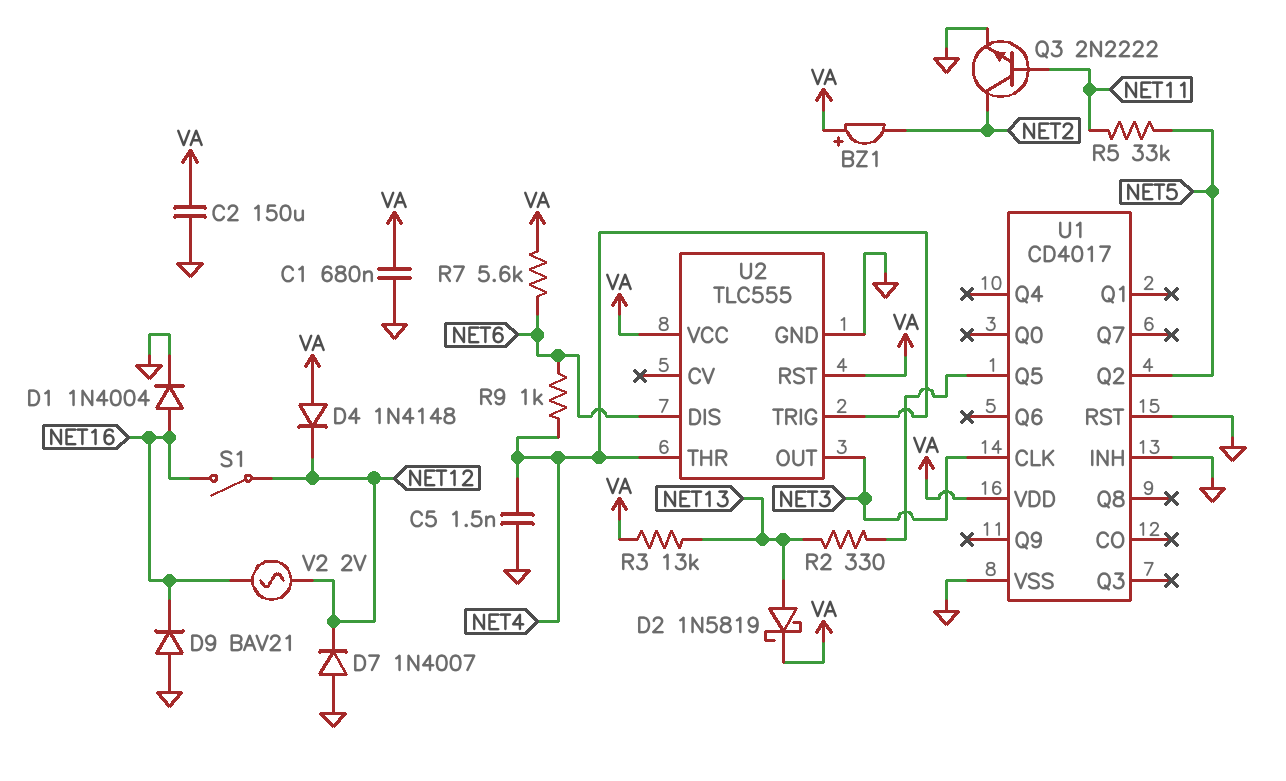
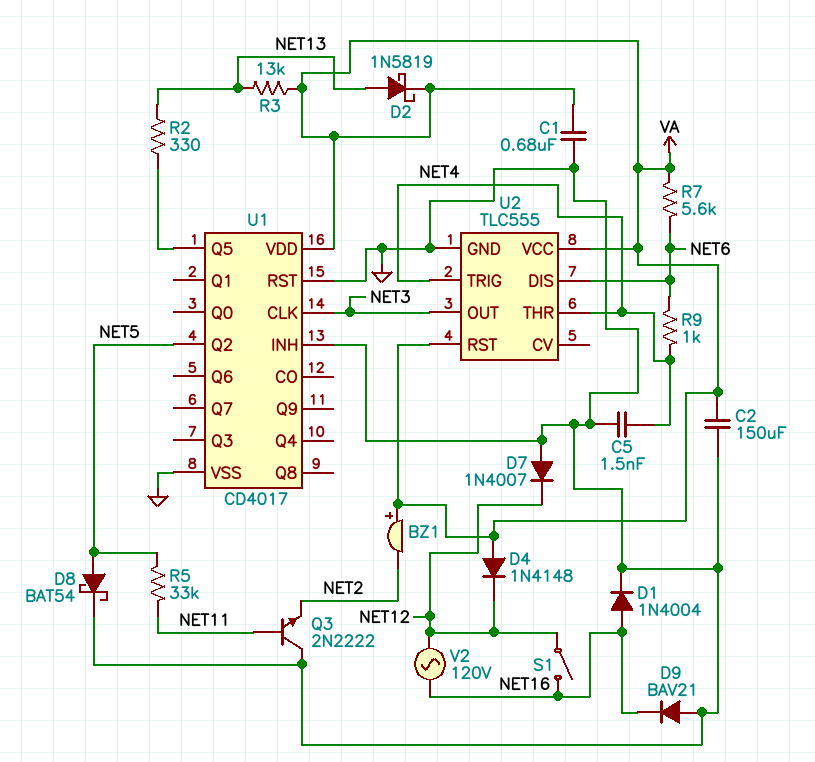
D8: none -> schottky BAT54 (A NET5, K GND)
Q3: NPN 2N2222 (B NET11, C NET2, E GND) -> NPN 2N2222 (B NET11, C GND, E NET2)
V2: AC 2V (NET12, NET16) -> AC 120V (NET12, NET16)

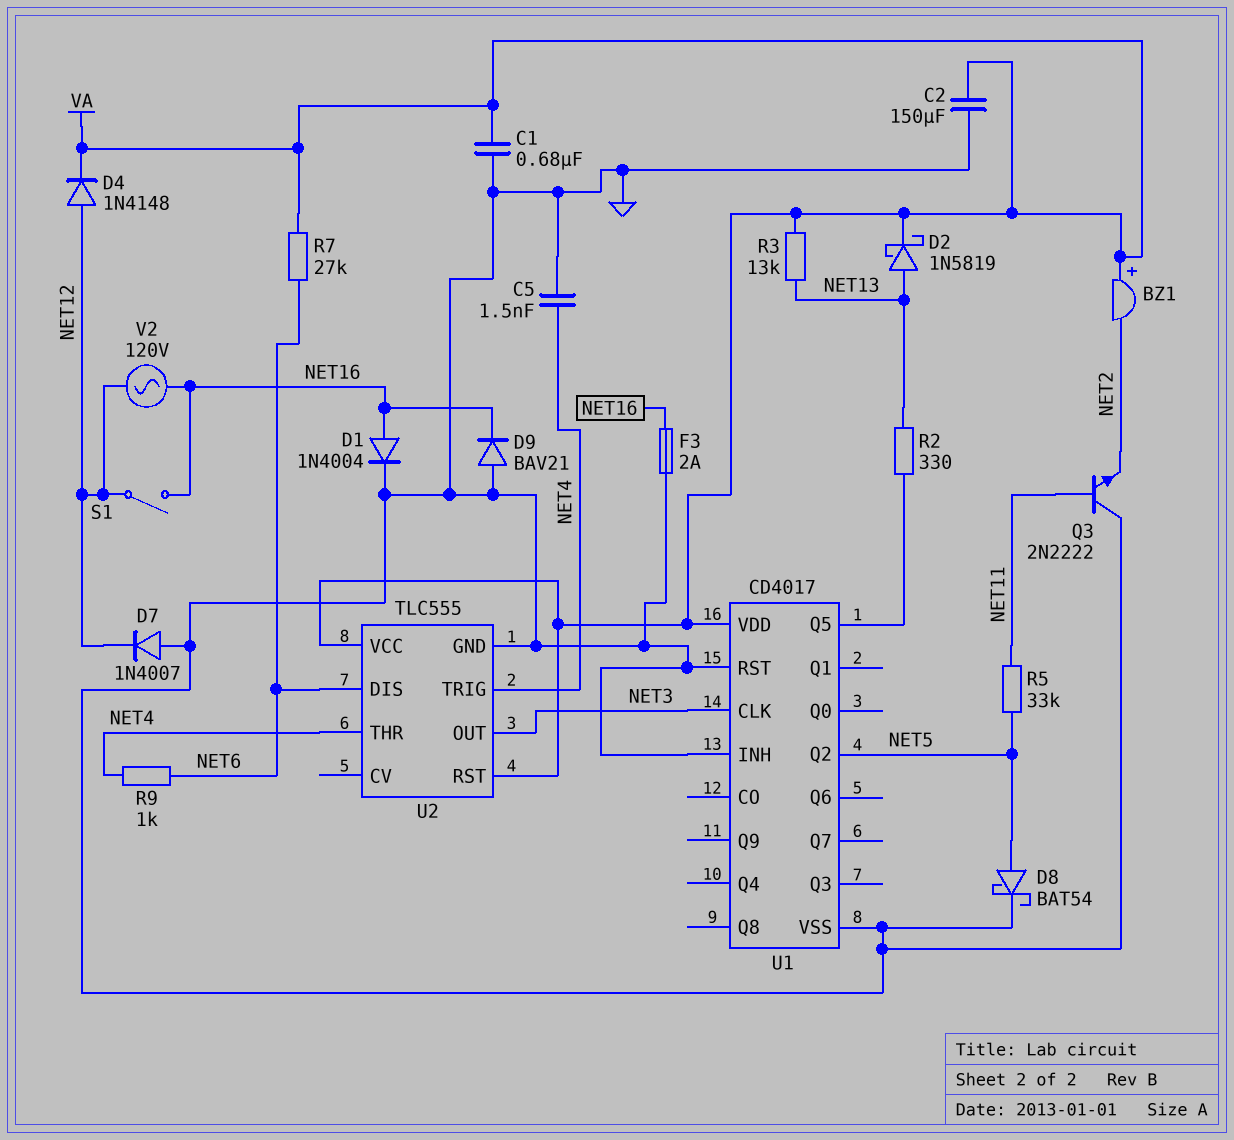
D4: diode 1N4148 (A VA, K NET12) -> diode 1N4148 (A NET12, K VA)
F3: none -> 2A (GND, NET16)
R7: 5.6k (NET6, VA) -> 27k (NET6, VA)

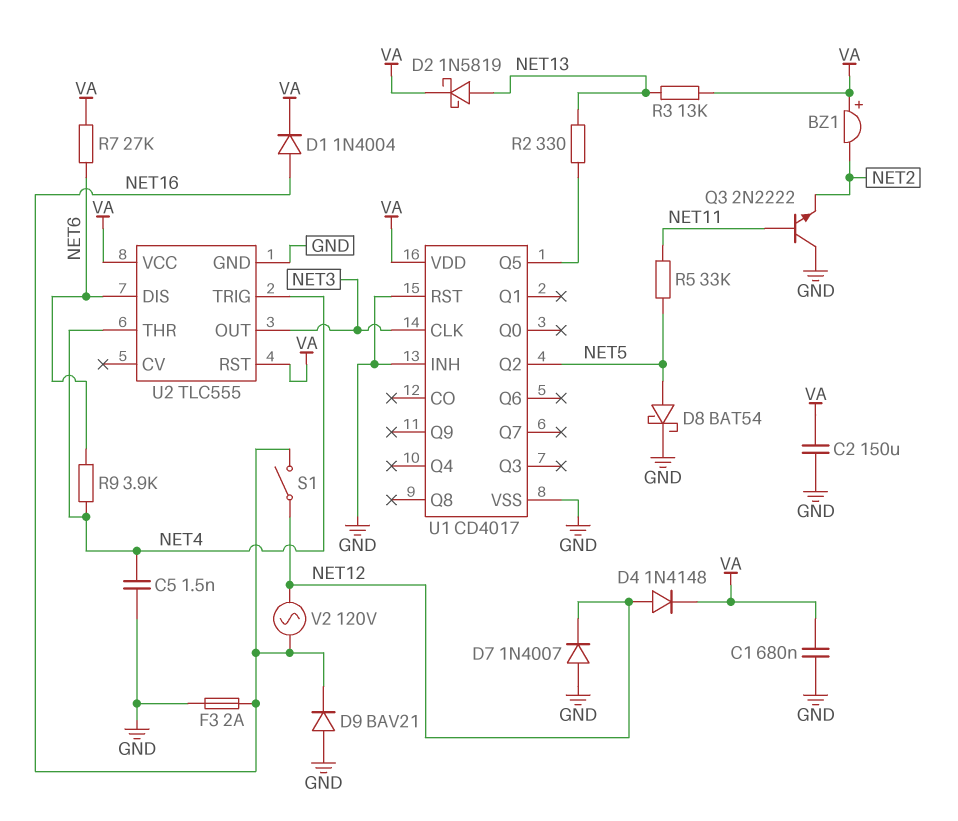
D1: diode 1N4004 (A NET16, K GND) -> diode 1N4004 (A NET16, K VA)
R9: 1k (NET4, NET6) -> 3.9k (NET4, NET6)

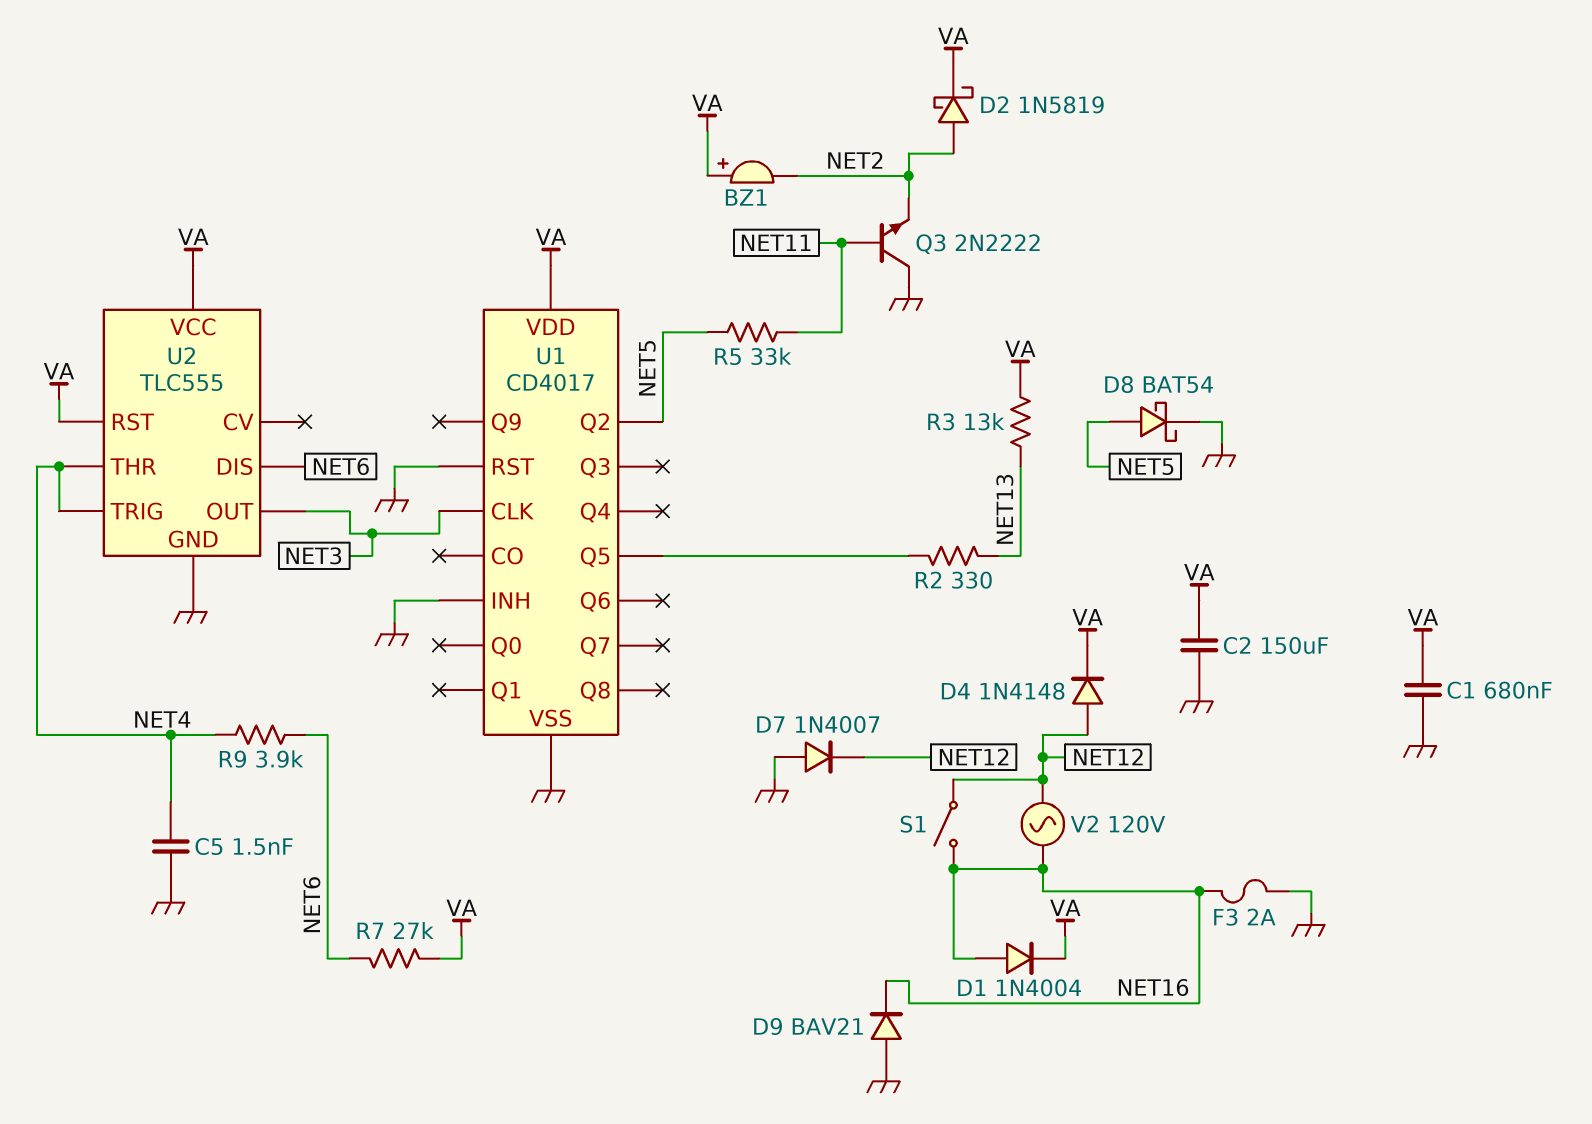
D2: schottky 1N5819 (A NET13, K VA) -> schottky 1N5819 (A NET2, K VA)

